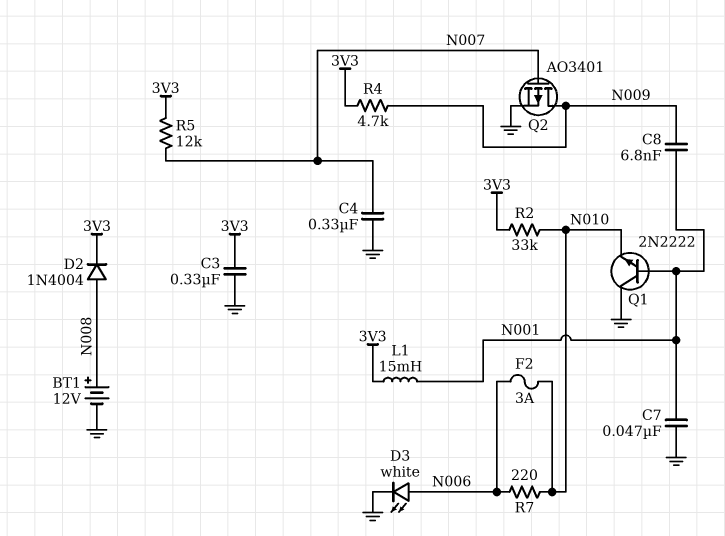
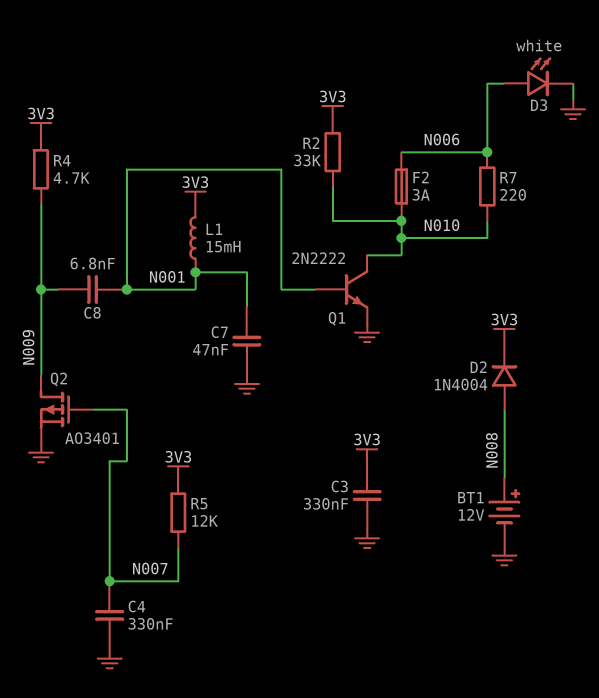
Q1: NPN 2N2222 (B N001, C GND, E N010) -> NPN 2N2222 (B N001, C N010, E GND)

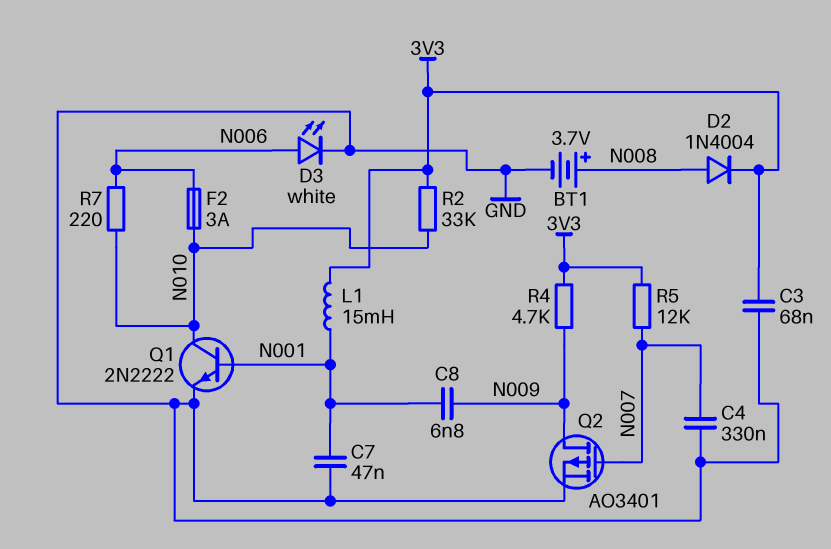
BT1: 12V (plus N008, minus GND) -> 3.7V (plus N008, minus GND)
C3: 330nF (3V3, GND) -> 68nF (3V3, GND)

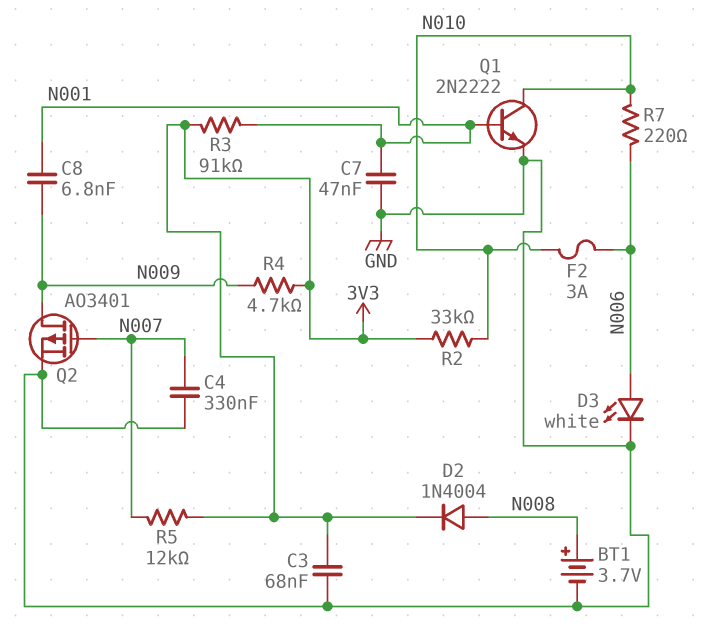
L1: 15mH (3V3, N001) -> none
R3: none -> 91k (3V3, N001)

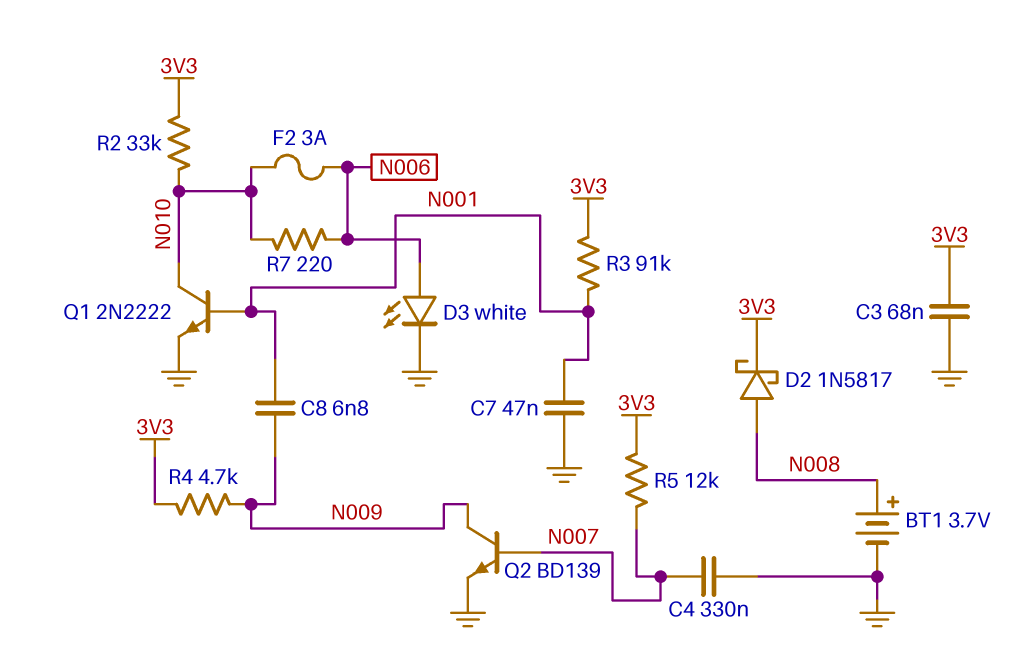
D2: diode 1N4004 (A N008, K 3V3) -> schottky 1N5817 (A N008, K 3V3)
Q2: PMOS AO3401 (G N007, D N009, S GND) -> NPN BD139 (B N007, C N009, E GND)

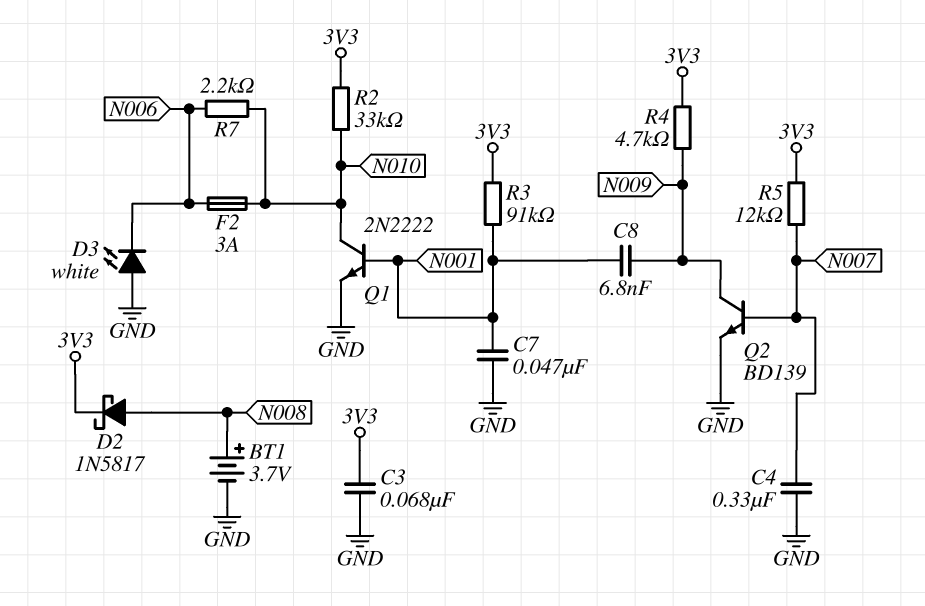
D3: LED white (A N006, K GND) -> LED white (A GND, K N006)
R7: 220 (N006, N010) -> 2.2k (N006, N010)

